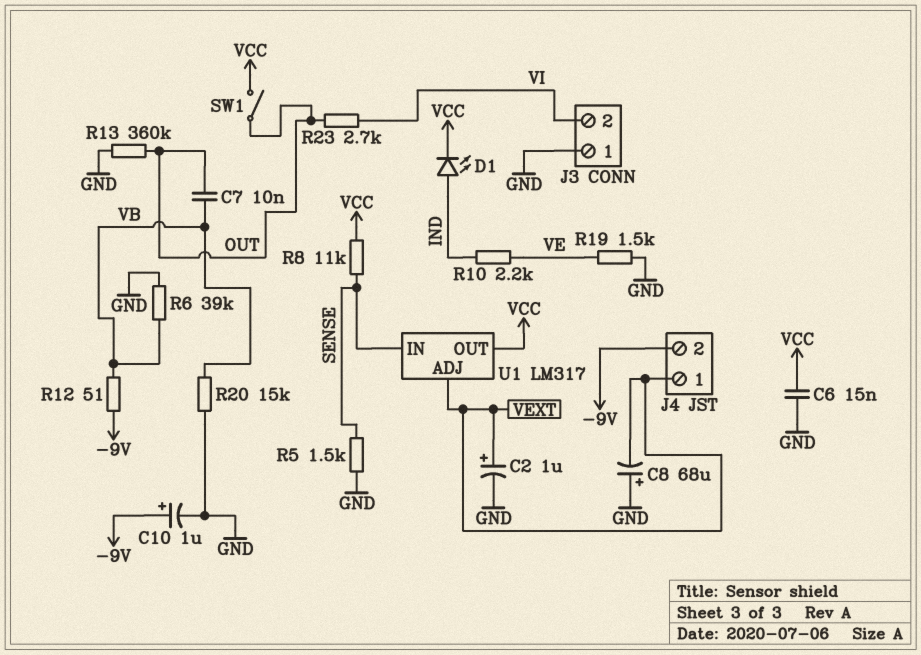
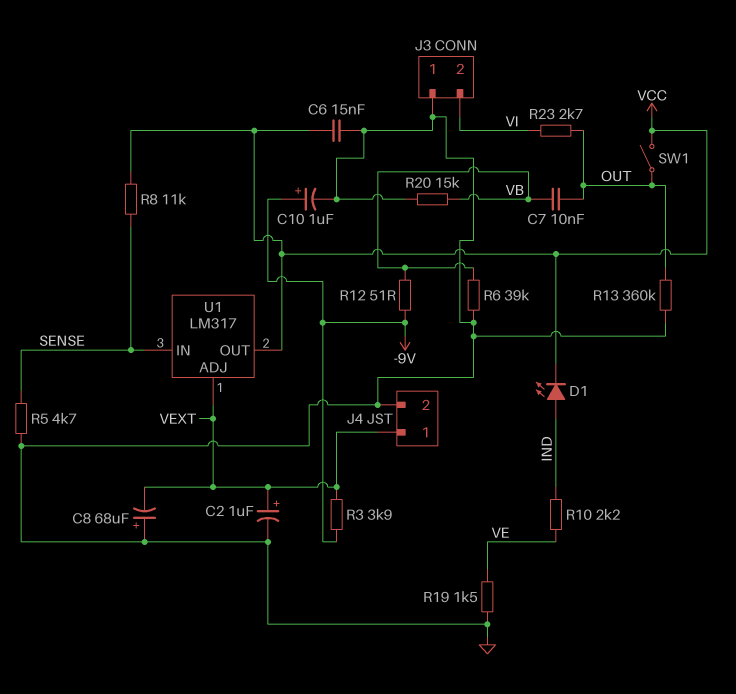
J4 pin 2: -9V -> GND
R3: none -> 3.9k (-9V, VEXT)
R5: 1.5k (GND, SENSE) -> 4.7k (GND, SENSE)

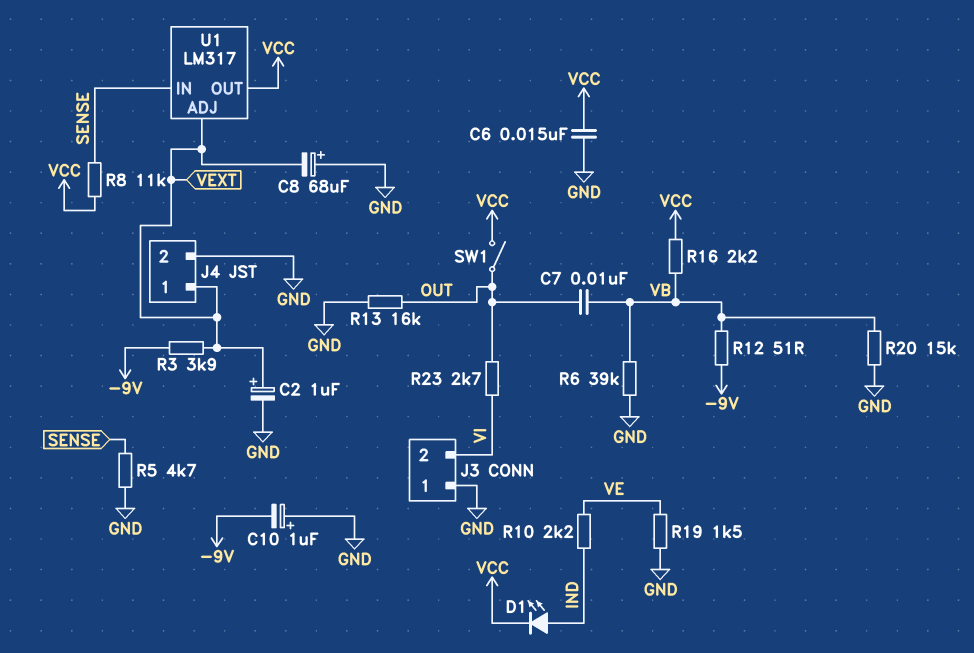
C10: 1uF (plus -9V, minus GND) -> 1uF (plus GND, minus -9V)
R13: 360k (GND, OUT) -> 16k (GND, OUT)
R16: none -> 2.2k (VB, VCC)

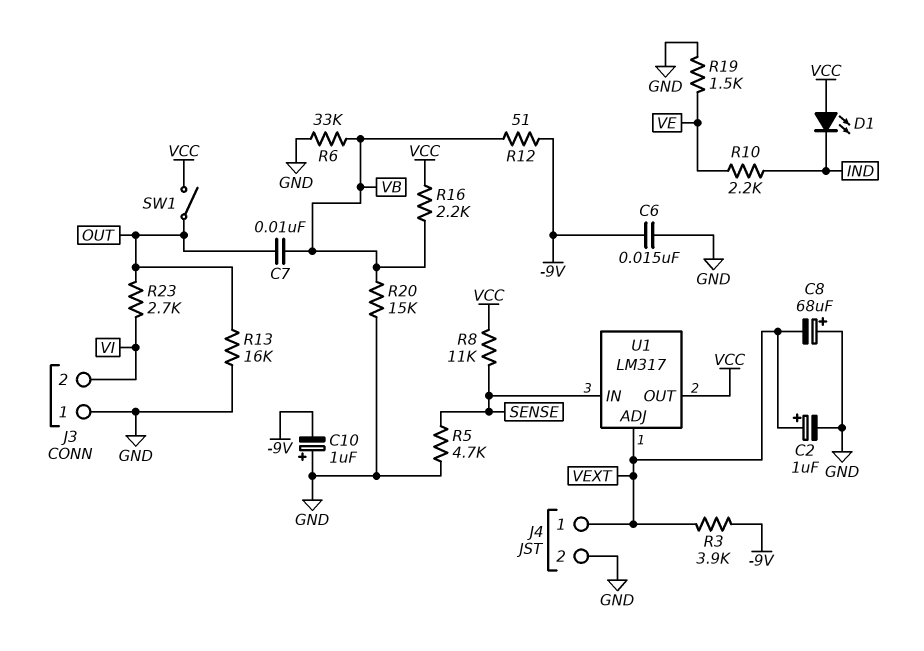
C6: 15nF (GND, VCC) -> 15nF (-9V, GND)
D1: LED (A IND, K VCC) -> LED (A VCC, K IND)
R6: 39k (GND, VB) -> 33k (GND, VB)

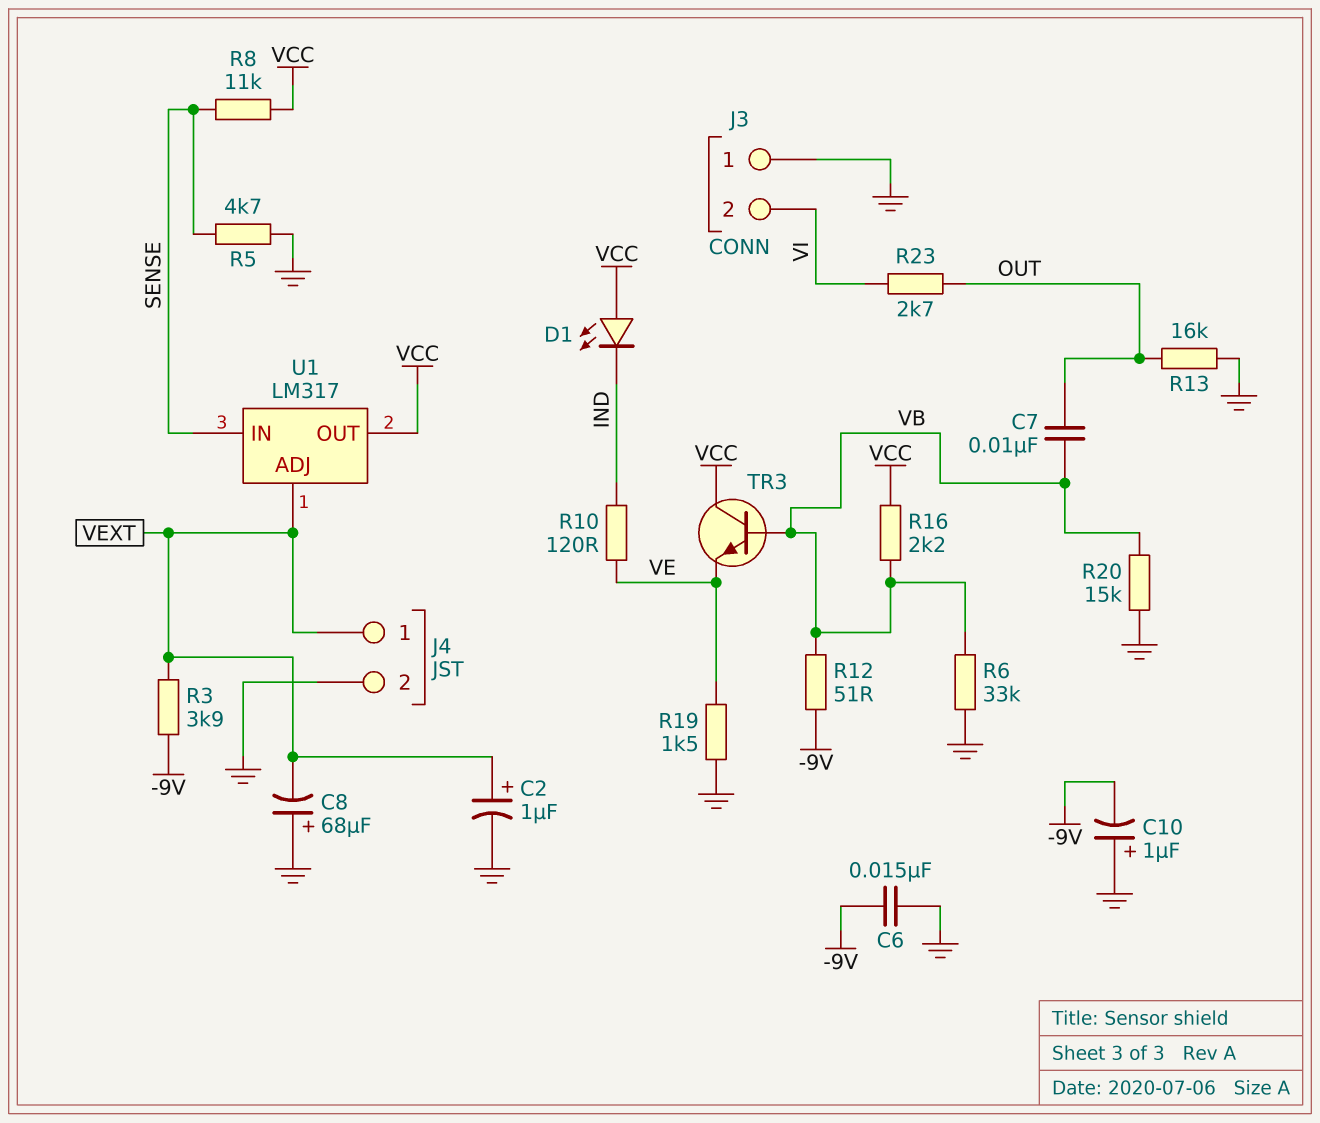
R10: 2.2k (IND, VE) -> 120 (IND, VE)
SW1: switch (OUT, VCC) -> none
TR3: none -> NPN (B VB, C VCC, E VE)

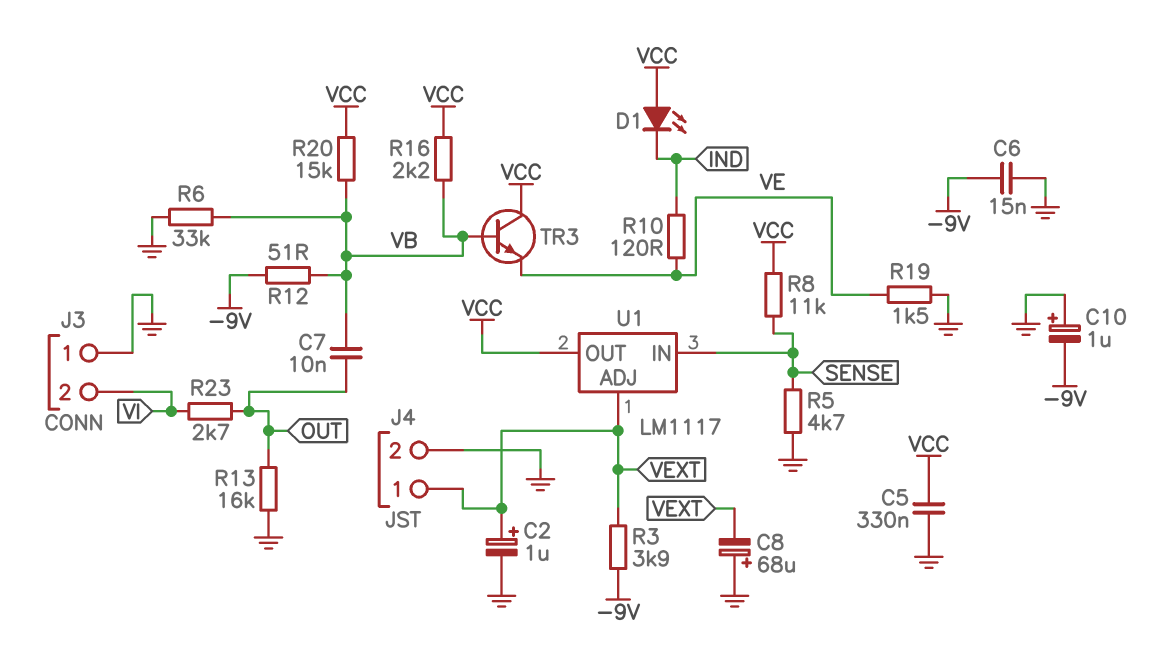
C5: none -> 330nF (GND, VCC)
R20: 15k (GND, VB) -> 15k (VB, VCC)
U1: LM317 -> LM1117

